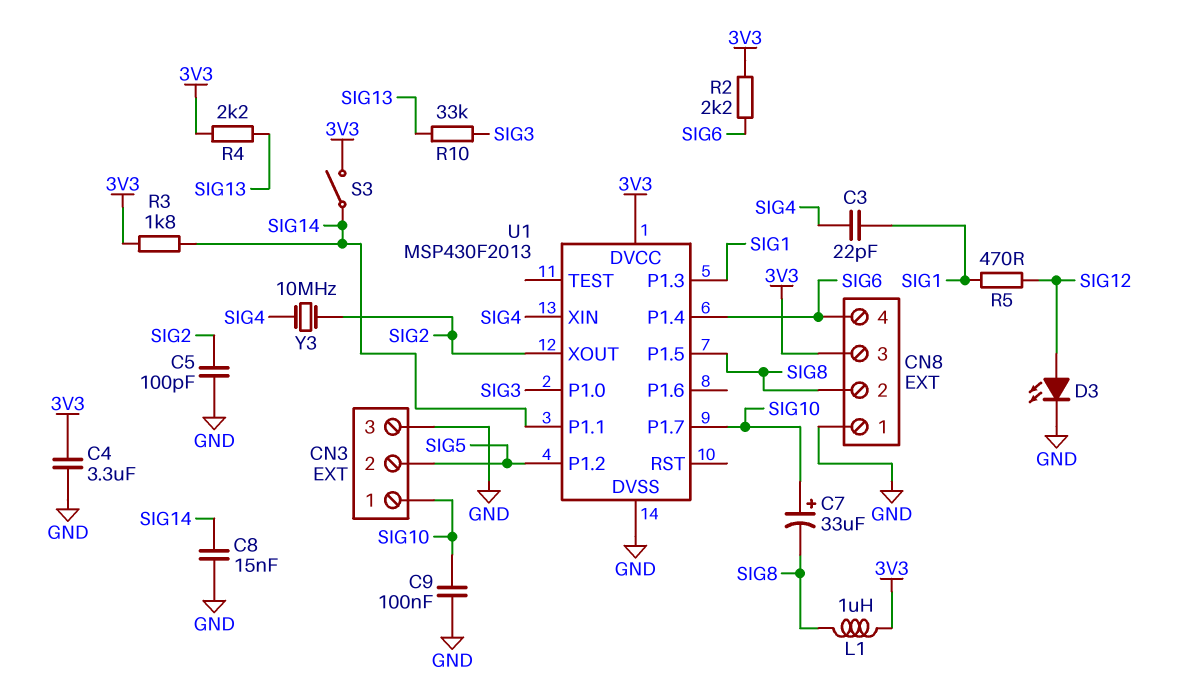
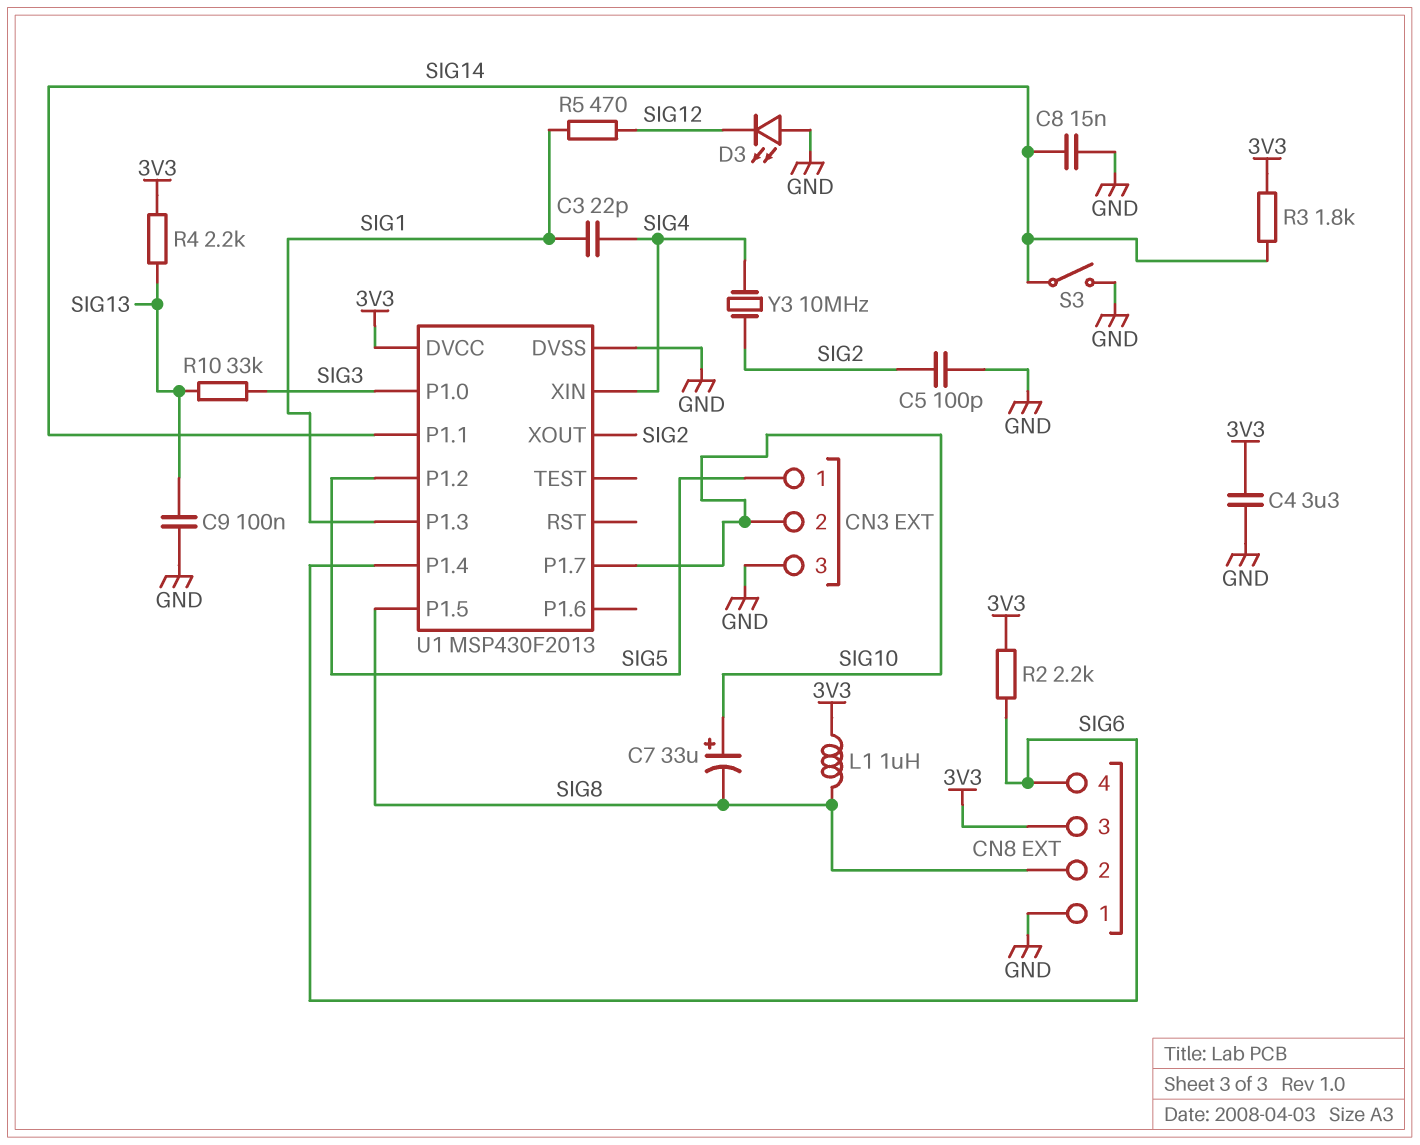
C9: 100nF (GND, SIG10) -> 100nF (GND, SIG13)
CN3 pin 1: SIG10 -> SIG5
CN3 pin 2: SIG5 -> SIG10
D3: LED (A SIG12, K GND) -> LED (A GND, K SIG12)
S3: switch (3V3, SIG14) -> switch (GND, SIG14)

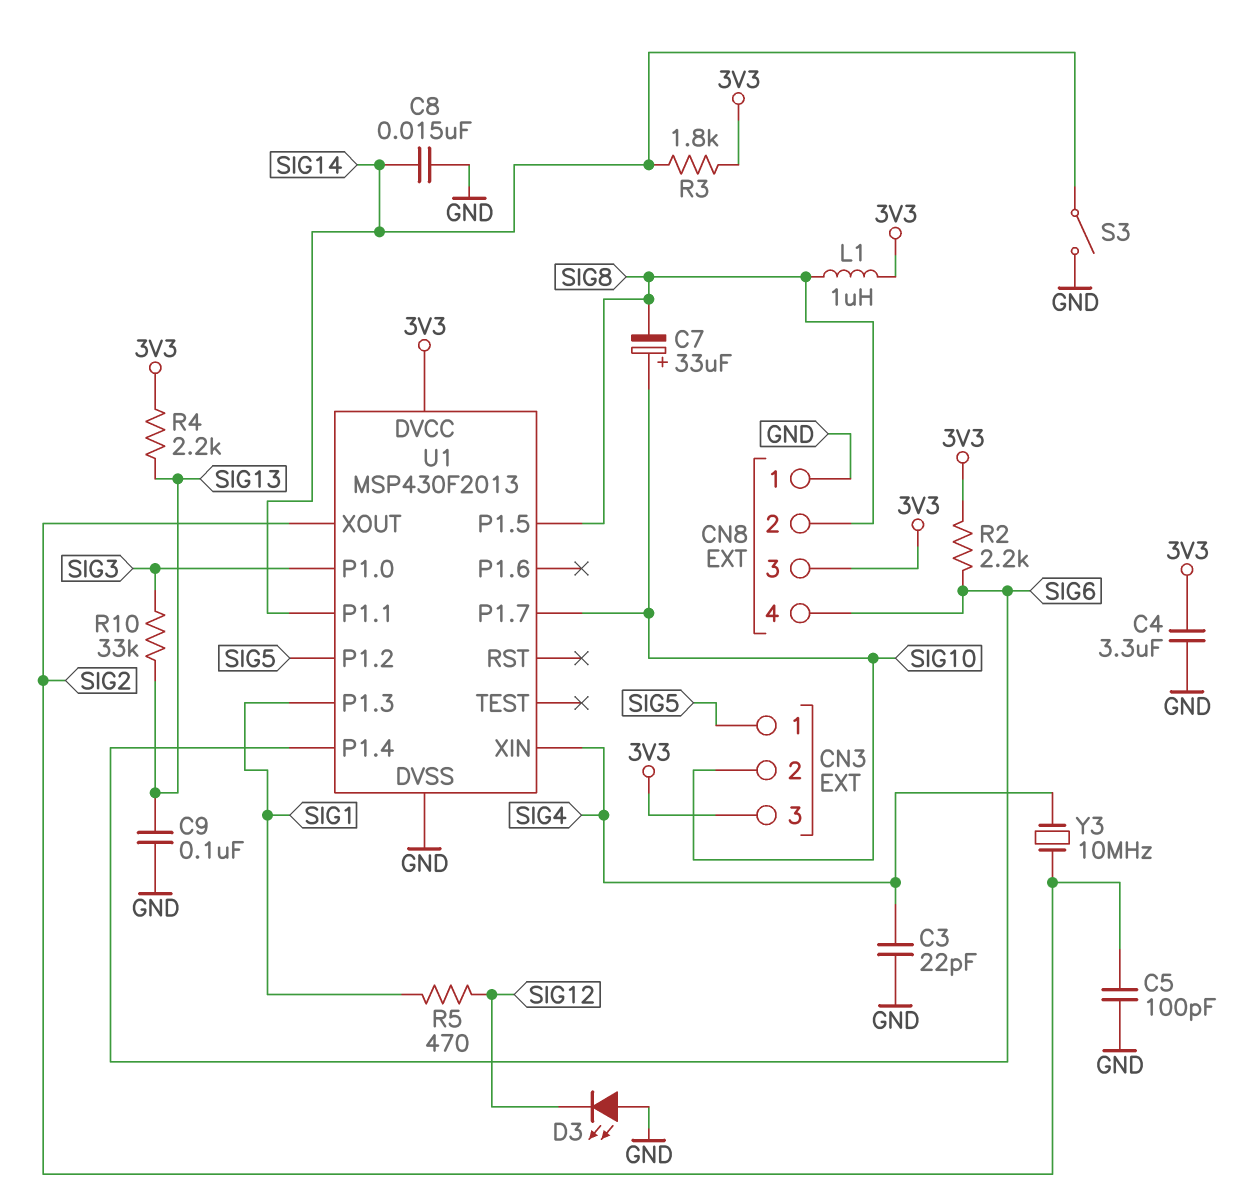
C3: 22pF (SIG1, SIG4) -> 22pF (GND, SIG4)
CN3 pin 3: GND -> 3V3

